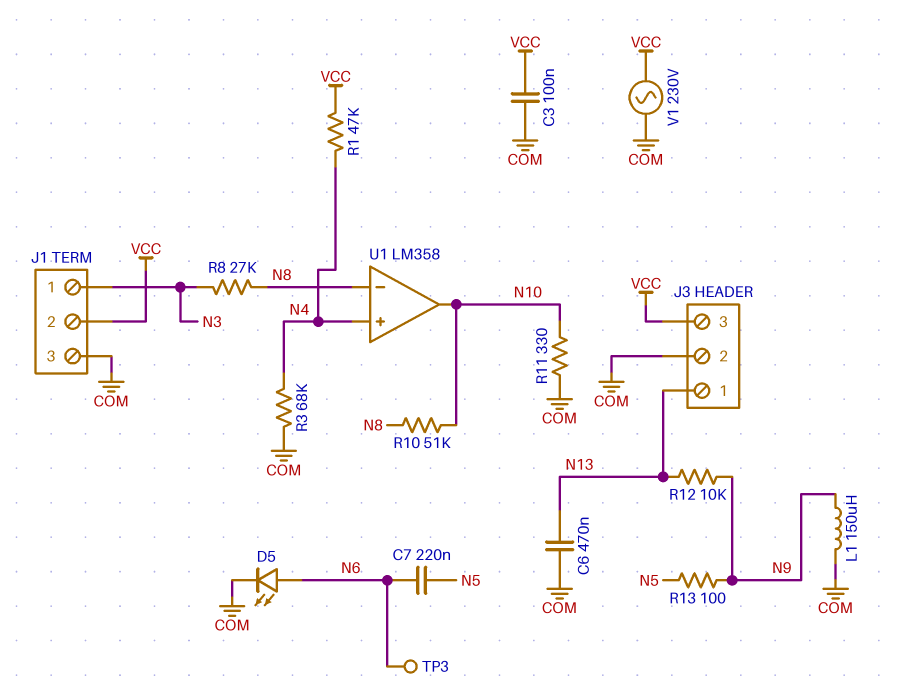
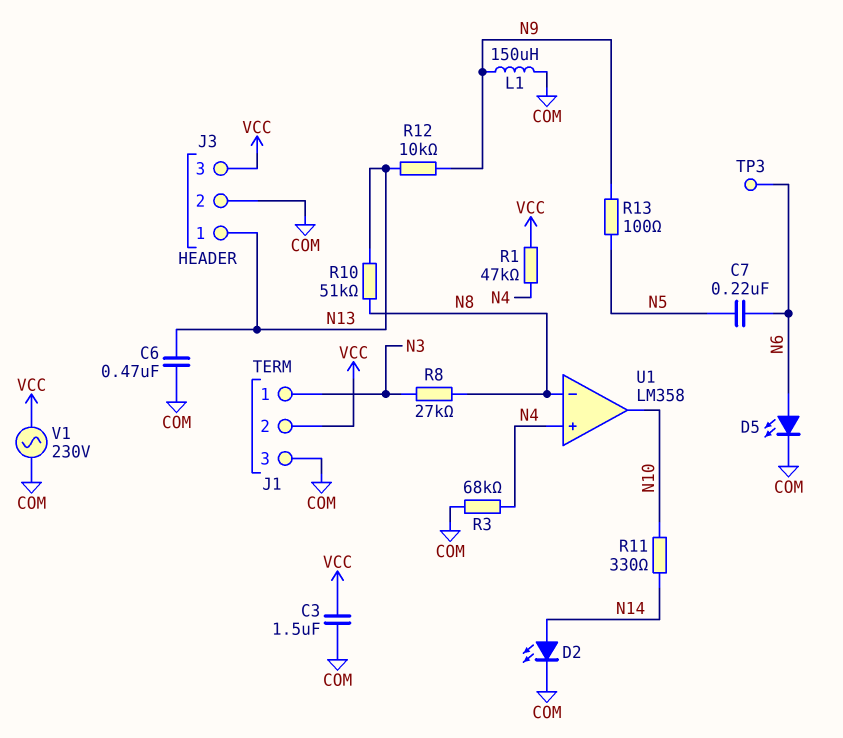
C3: 100nF (COM, VCC) -> 1.5uF (COM, VCC)
D2: none -> LED (A N14, K COM)
R10: 51k (N8, N10) -> 51k (N8, N13)
R11: 330 (COM, N10) -> 330 (N10, N14)

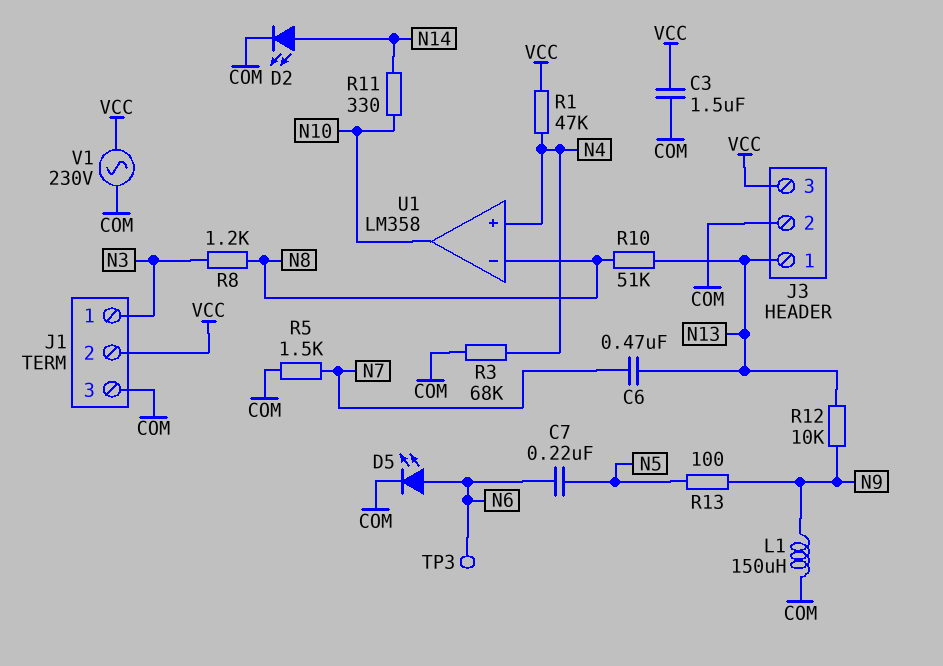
C6: 470nF (COM, N13) -> 470nF (N7, N13)
R5: none -> 1.5k (COM, N7)
R8: 27k (N3, N8) -> 1.2k (N3, N8)

